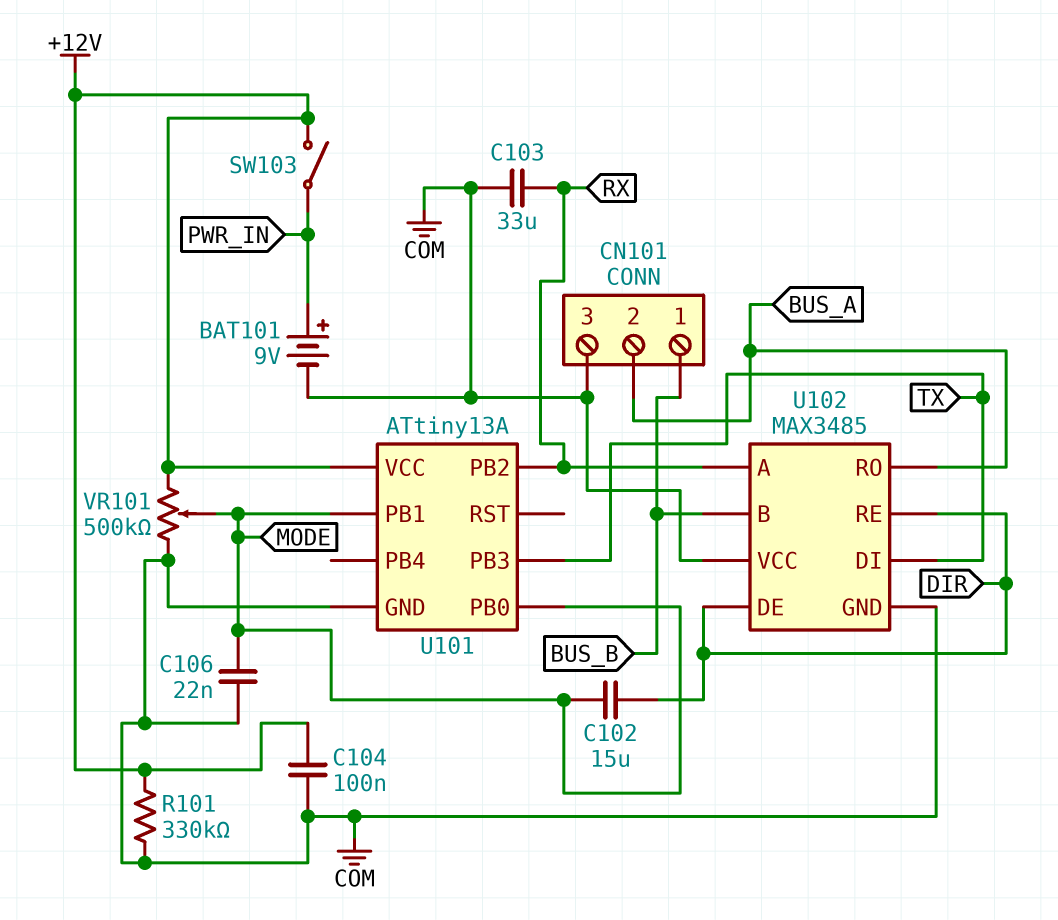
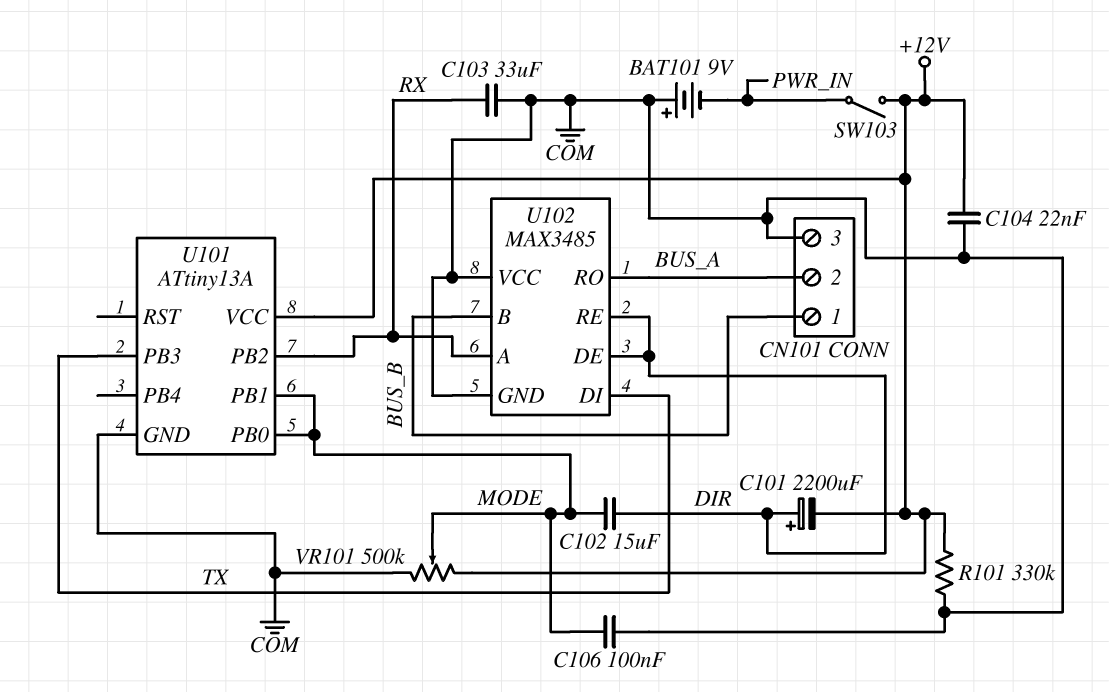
BAT101: 9V (plus PWR_IN, minus COM) -> 9V (plus COM, minus PWR_IN)
C101: none -> 2200uF (plus DIR, minus +12V)
C104: 100nF (+12V, COM) -> 22nF (+12V, COM)
C106: 22nF (COM, MODE) -> 100nF (COM, MODE)

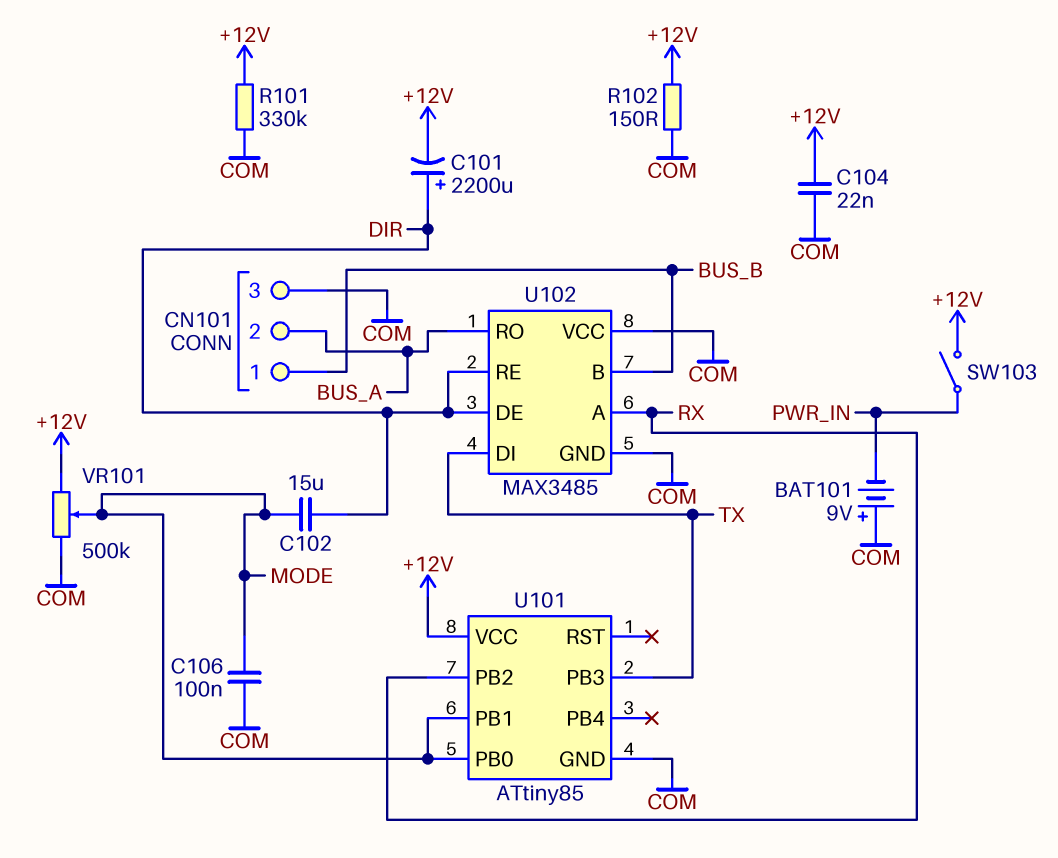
C103: 33uF (COM, RX) -> none
R102: none -> 150 (+12V, COM)
U101: ATtiny13A -> ATtiny85

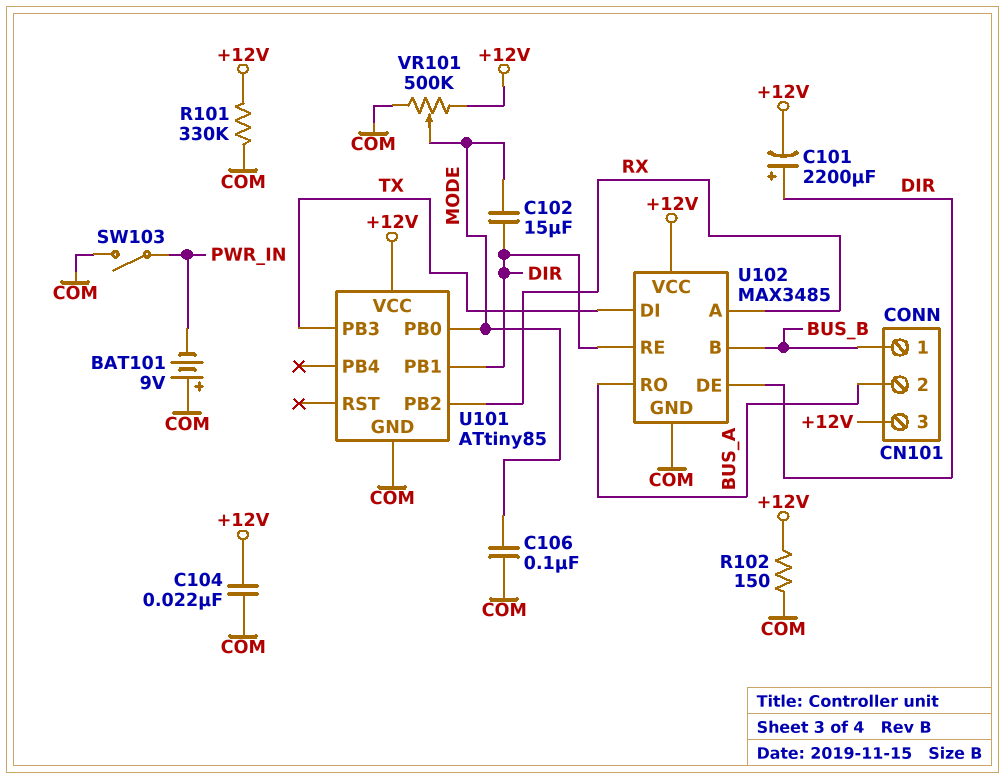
CN101 pin 3: COM -> +12V
SW103: switch (+12V, PWR_IN) -> switch (COM, PWR_IN)
U101 pin PB1: MODE -> DIR
U102 pin VCC: COM -> +12V

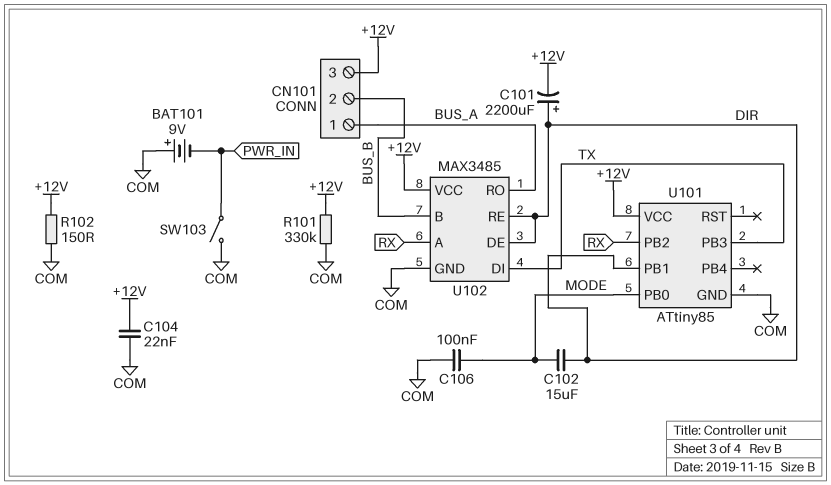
CN101 pin 1: BUS_B -> BUS_A
CN101 pin 2: BUS_A -> BUS_B
VR101: 500k (+12V, COM, wiper MODE) -> none

